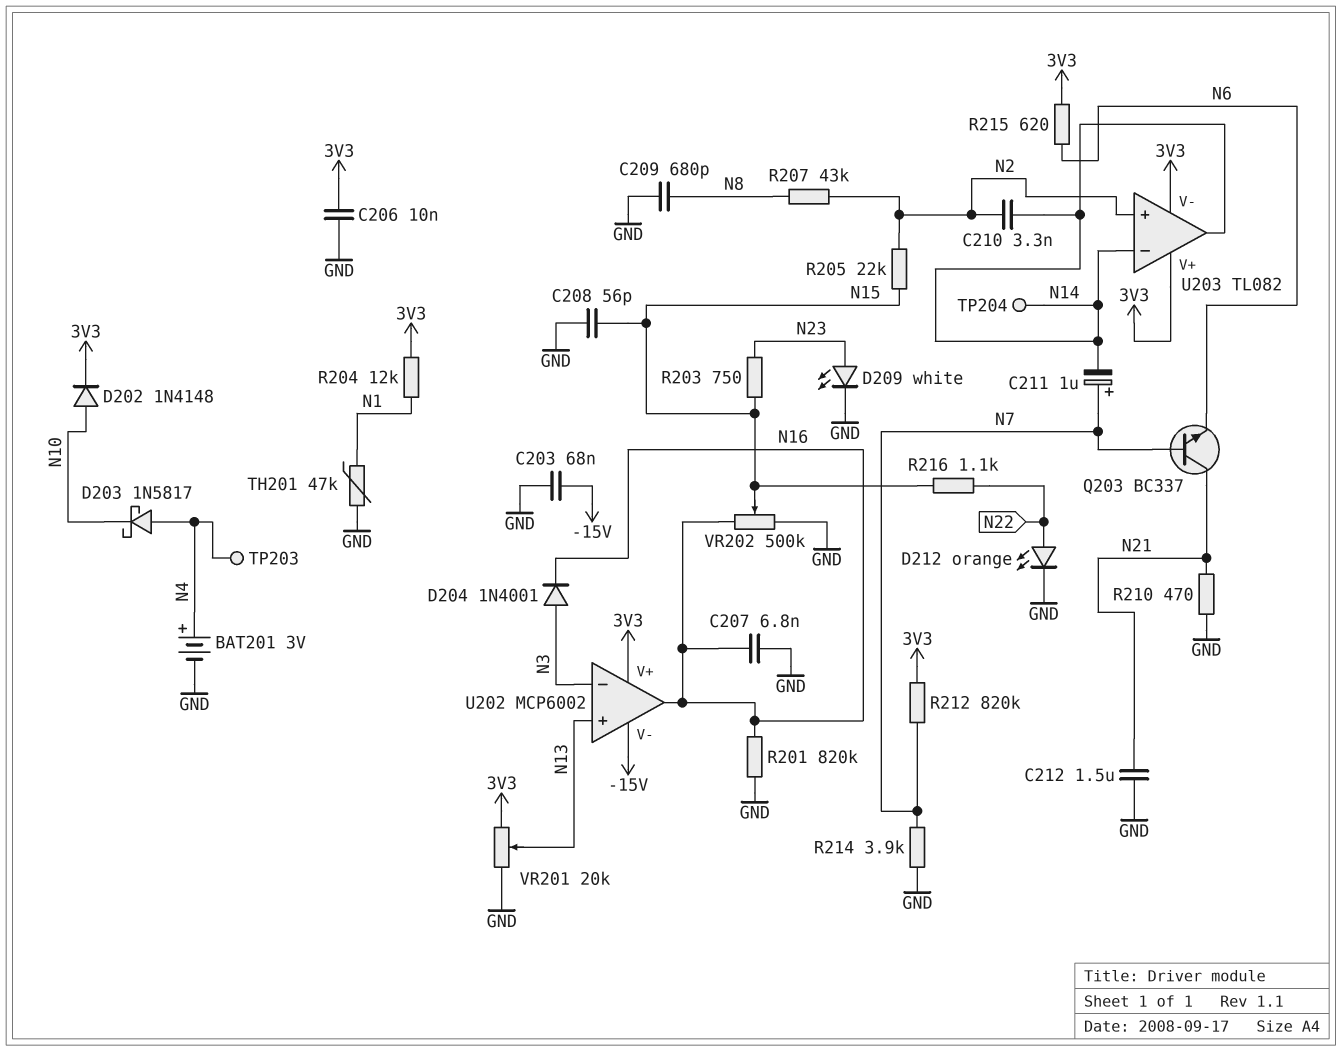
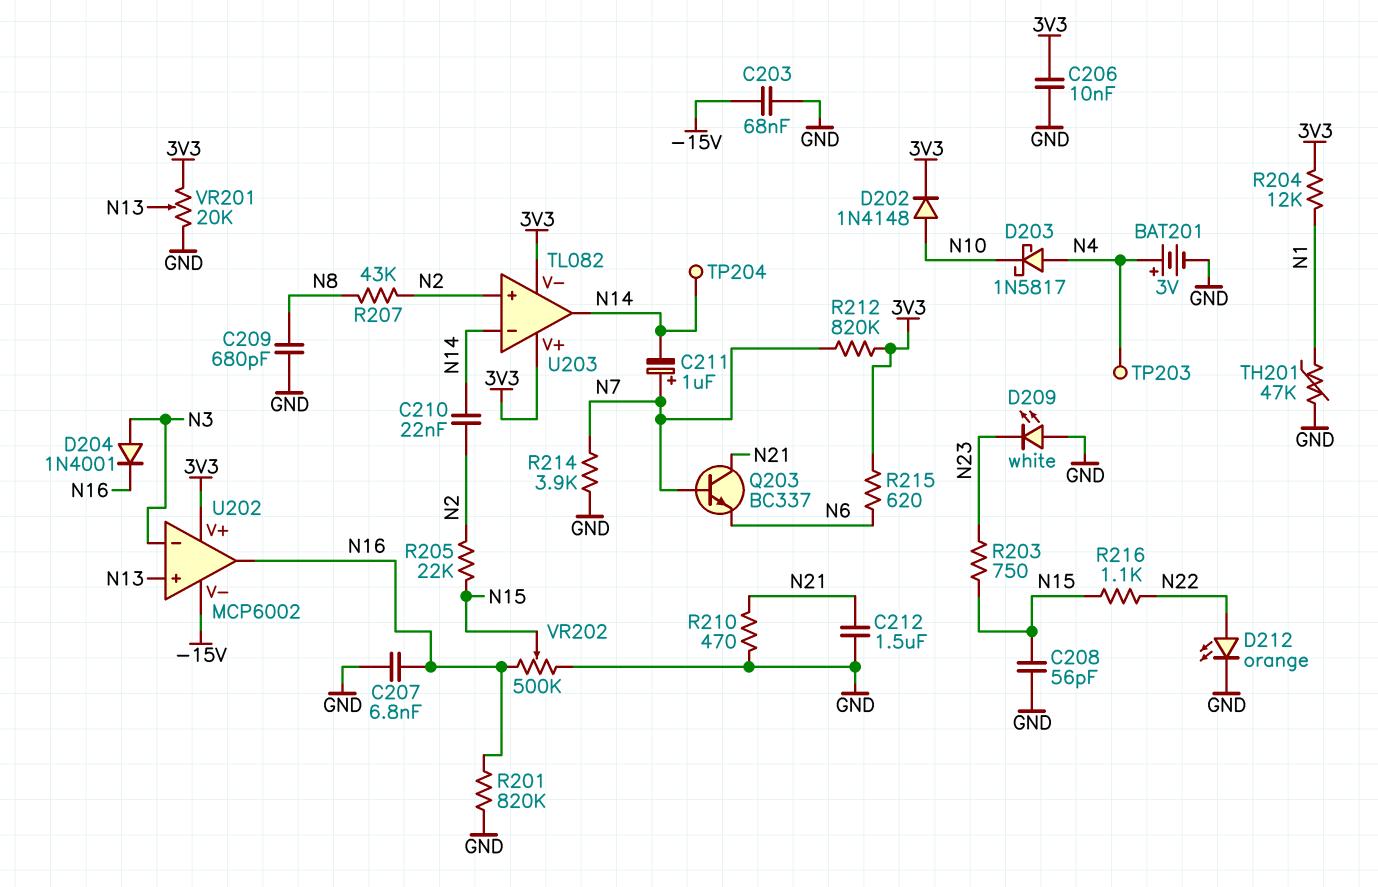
C210: 3.3nF (N2, N14) -> 22nF (N2, N14)
D209: LED white (A N23, K GND) -> LED white (A GND, K N23)

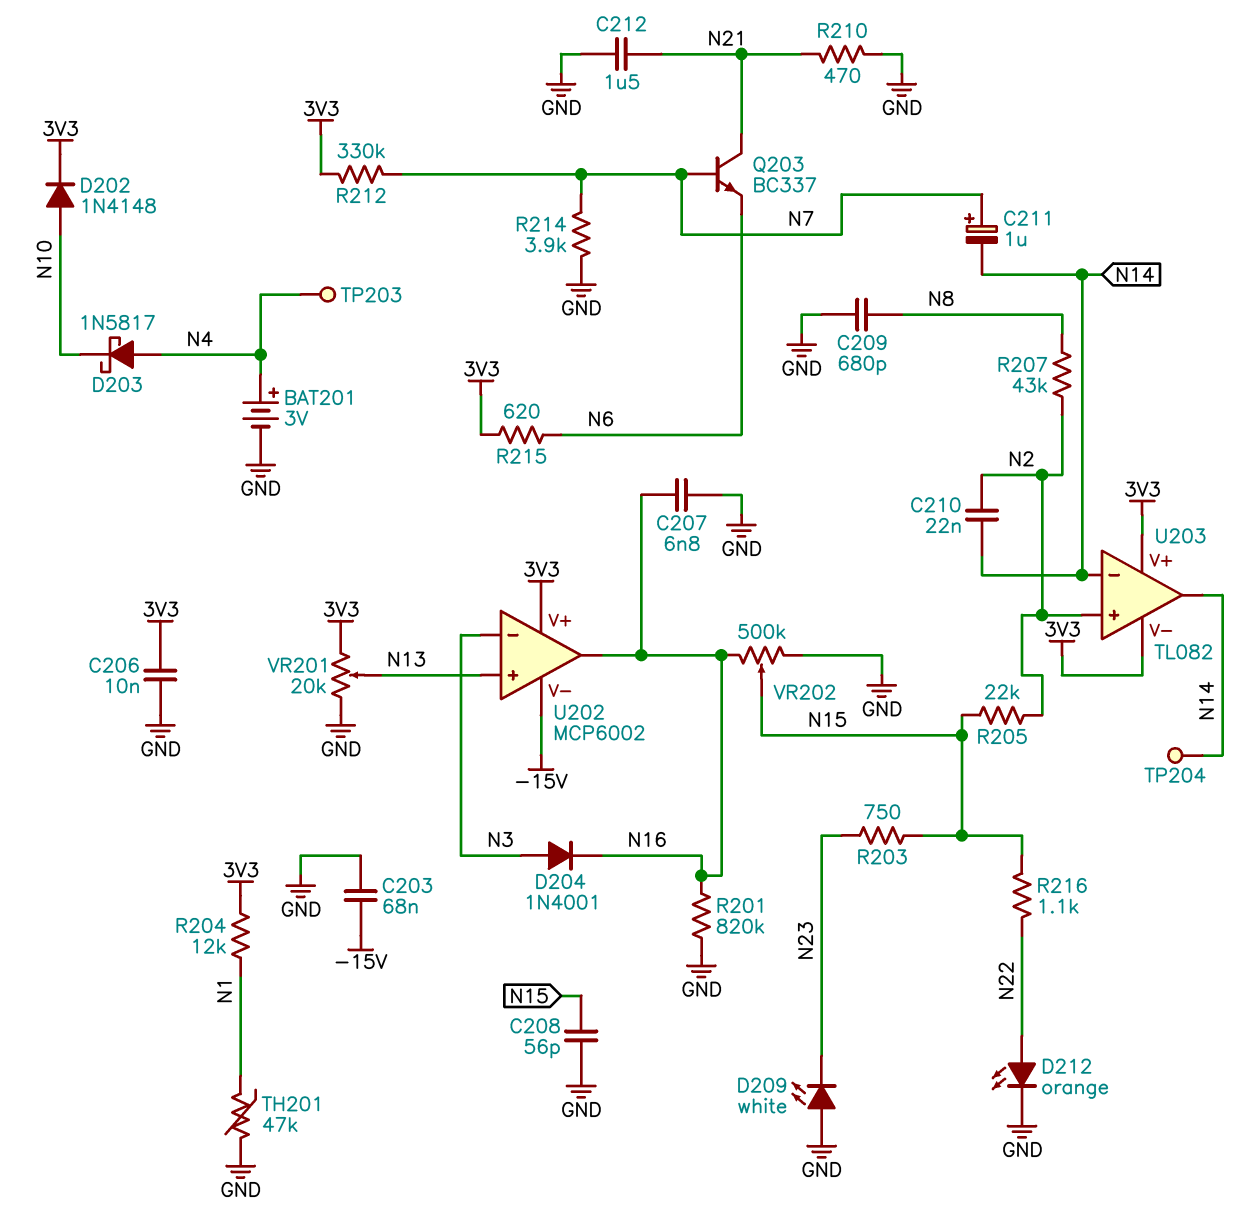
R212: 820k (3V3, N7) -> 330k (3V3, N7)

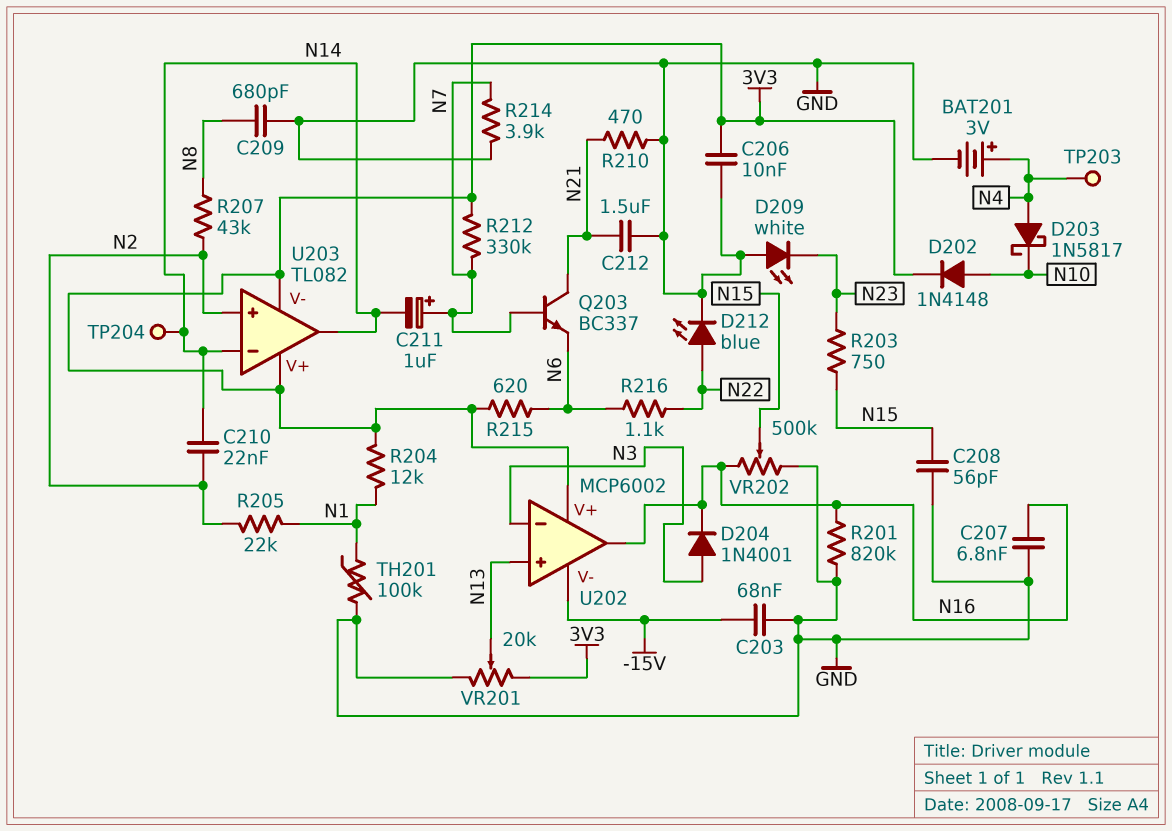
D212: LED orange (A N22, K GND) -> LED blue (A N22, K GND)
R205: 22k (N2, N15) -> 22k (N1, N2)
R216: 1.1k (N15, N22) -> 1.1k (N6, N22)
TH201: 47k (GND, N1) -> 100k (GND, N1)

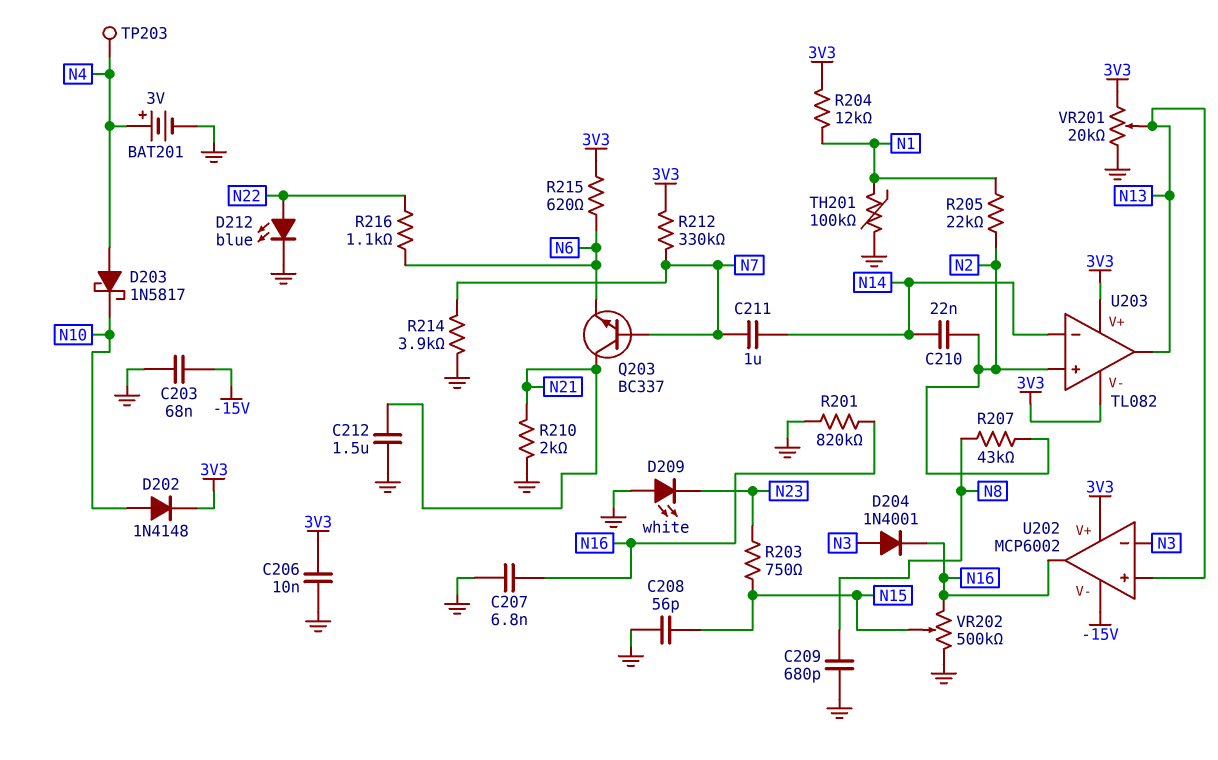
C211: 1uF (plus N7, minus N14) -> 1uF (N7, N14)
R210: 470 (GND, N21) -> 2k (GND, N21)
TP204: test point (N14) -> none
U203 pin out: N14 -> N13

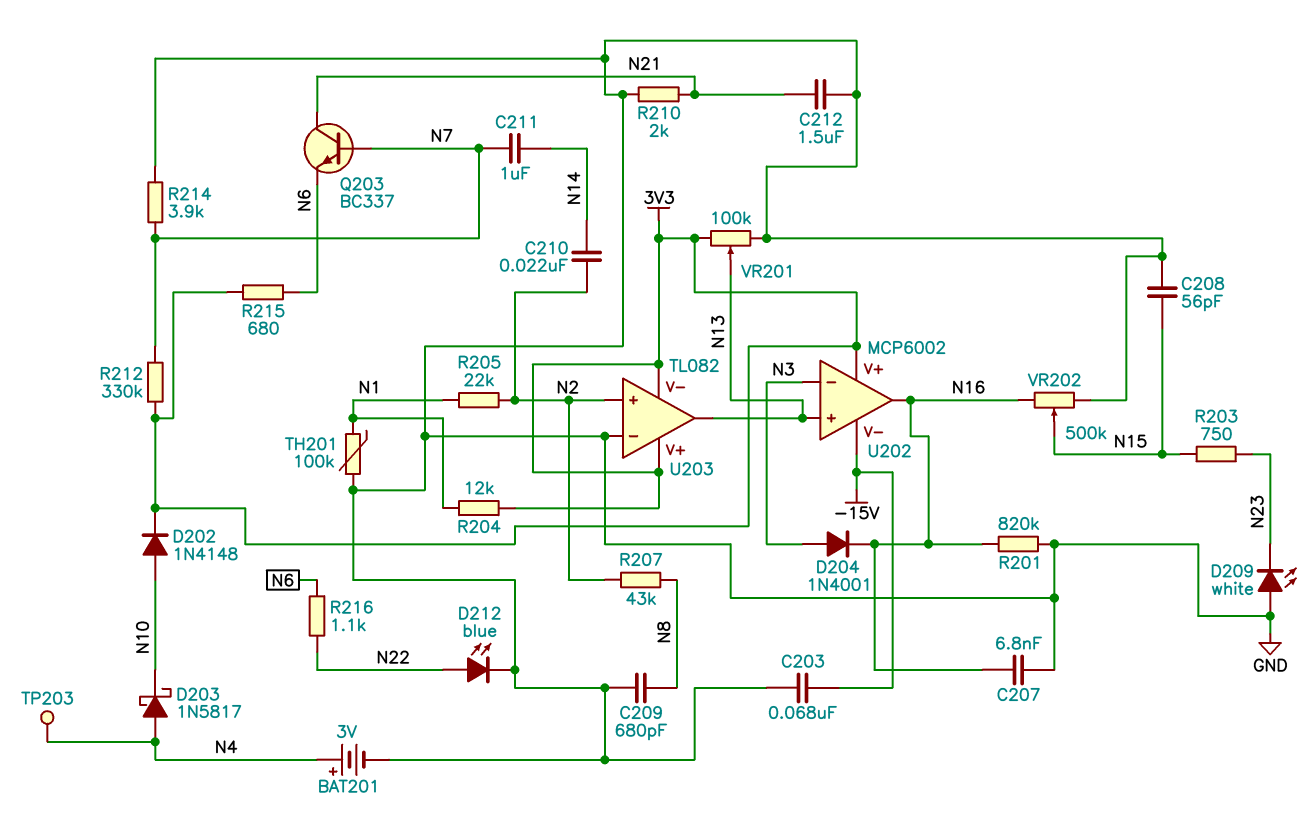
C206: 10nF (3V3, GND) -> none
R215: 620 (3V3, N6) -> 680 (3V3, N6)
U203 pin in-: N14 -> GND
VR201: 20k (3V3, GND, wiper N13) -> 100k (3V3, GND, wiper N13)

